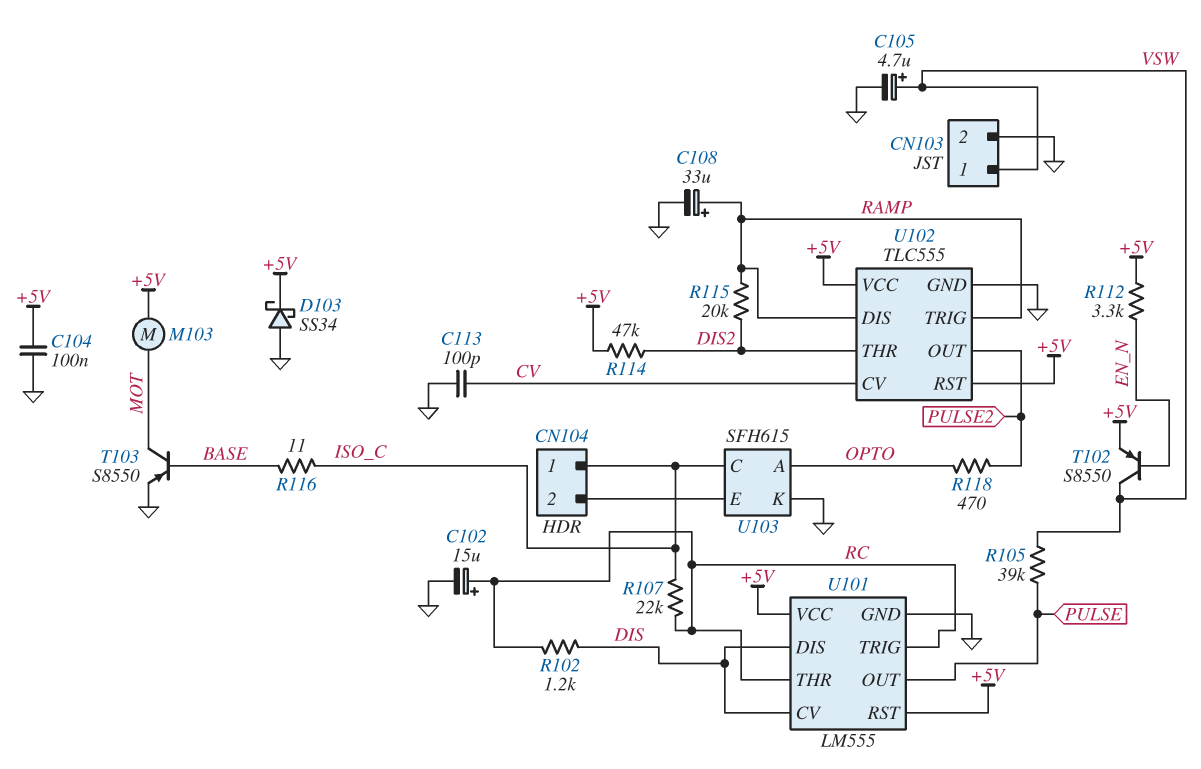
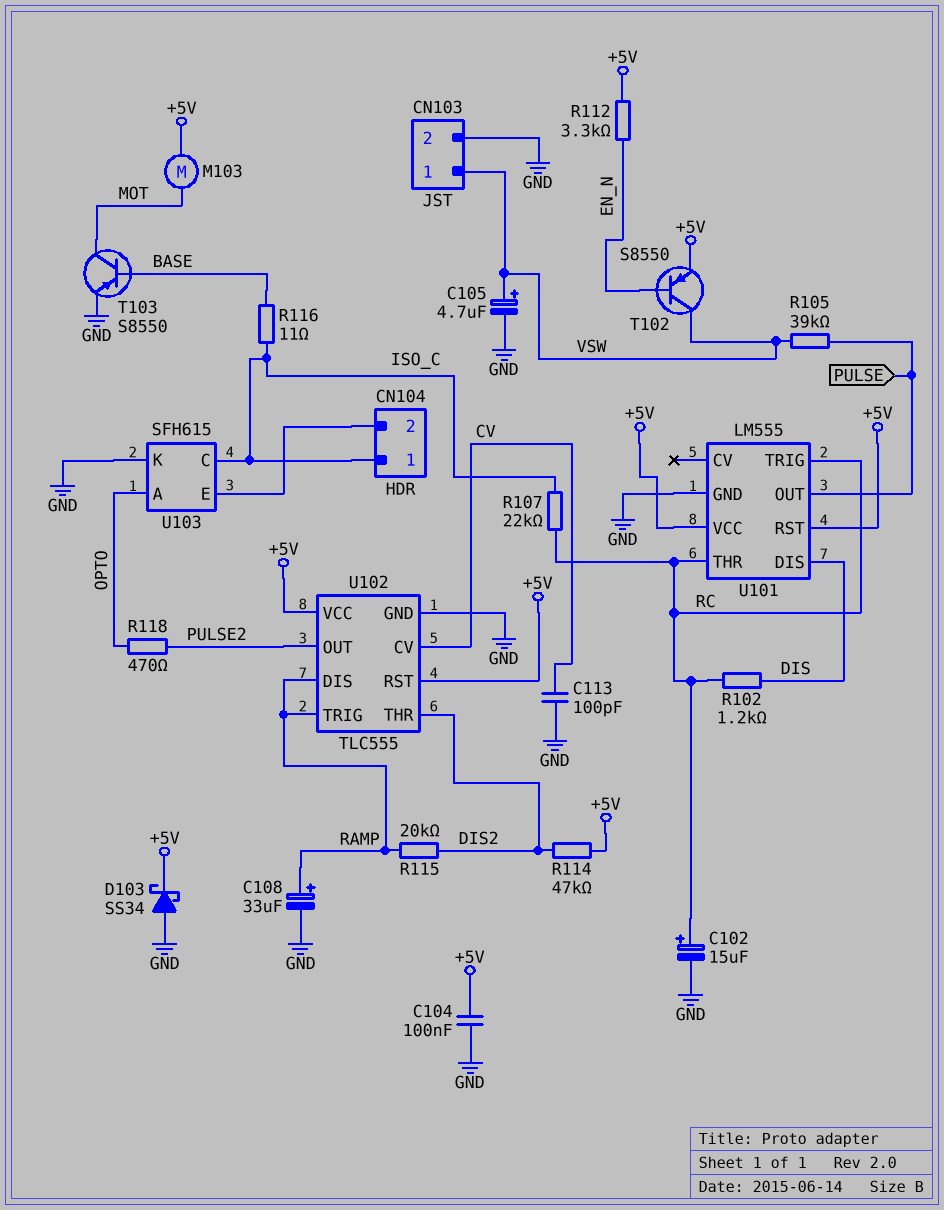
U101 pin CV: DIS -> none

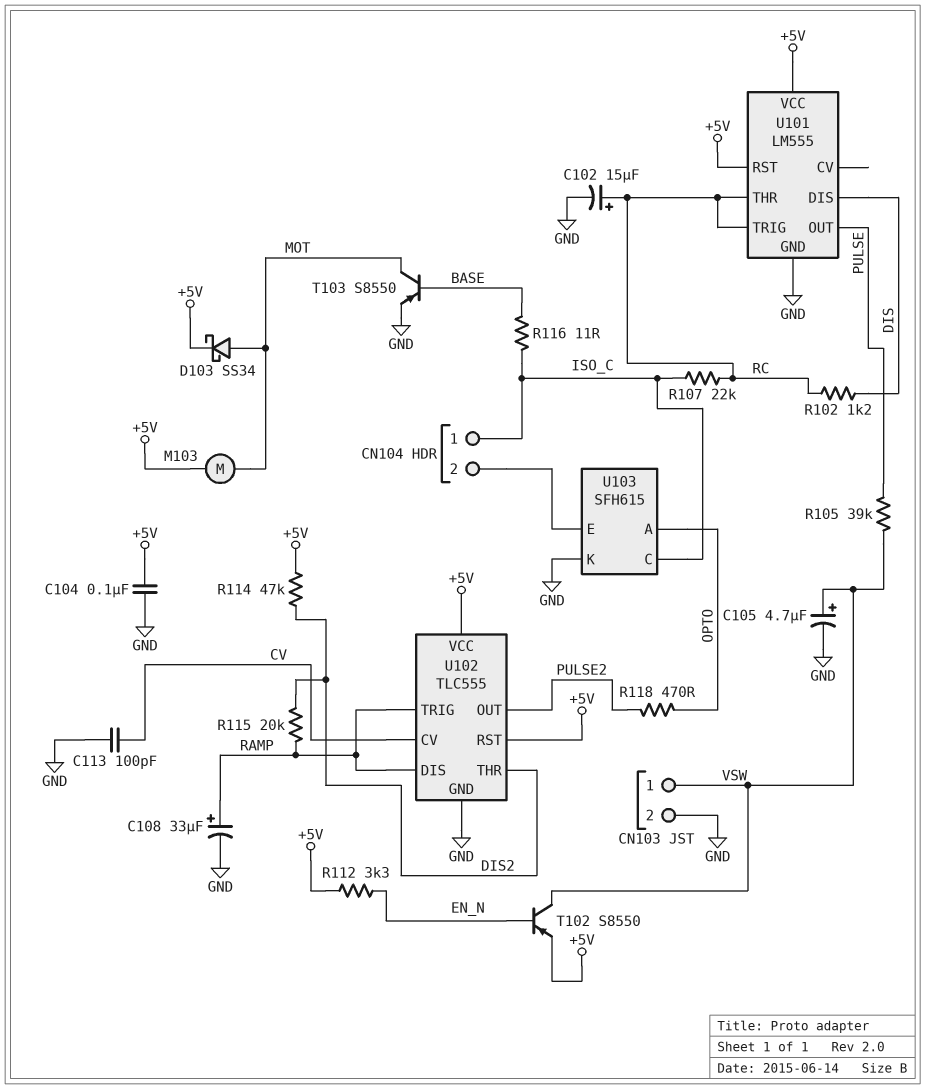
D103: schottky SS34 (A GND, K +5V) -> schottky SS34 (A MOT, K +5V)

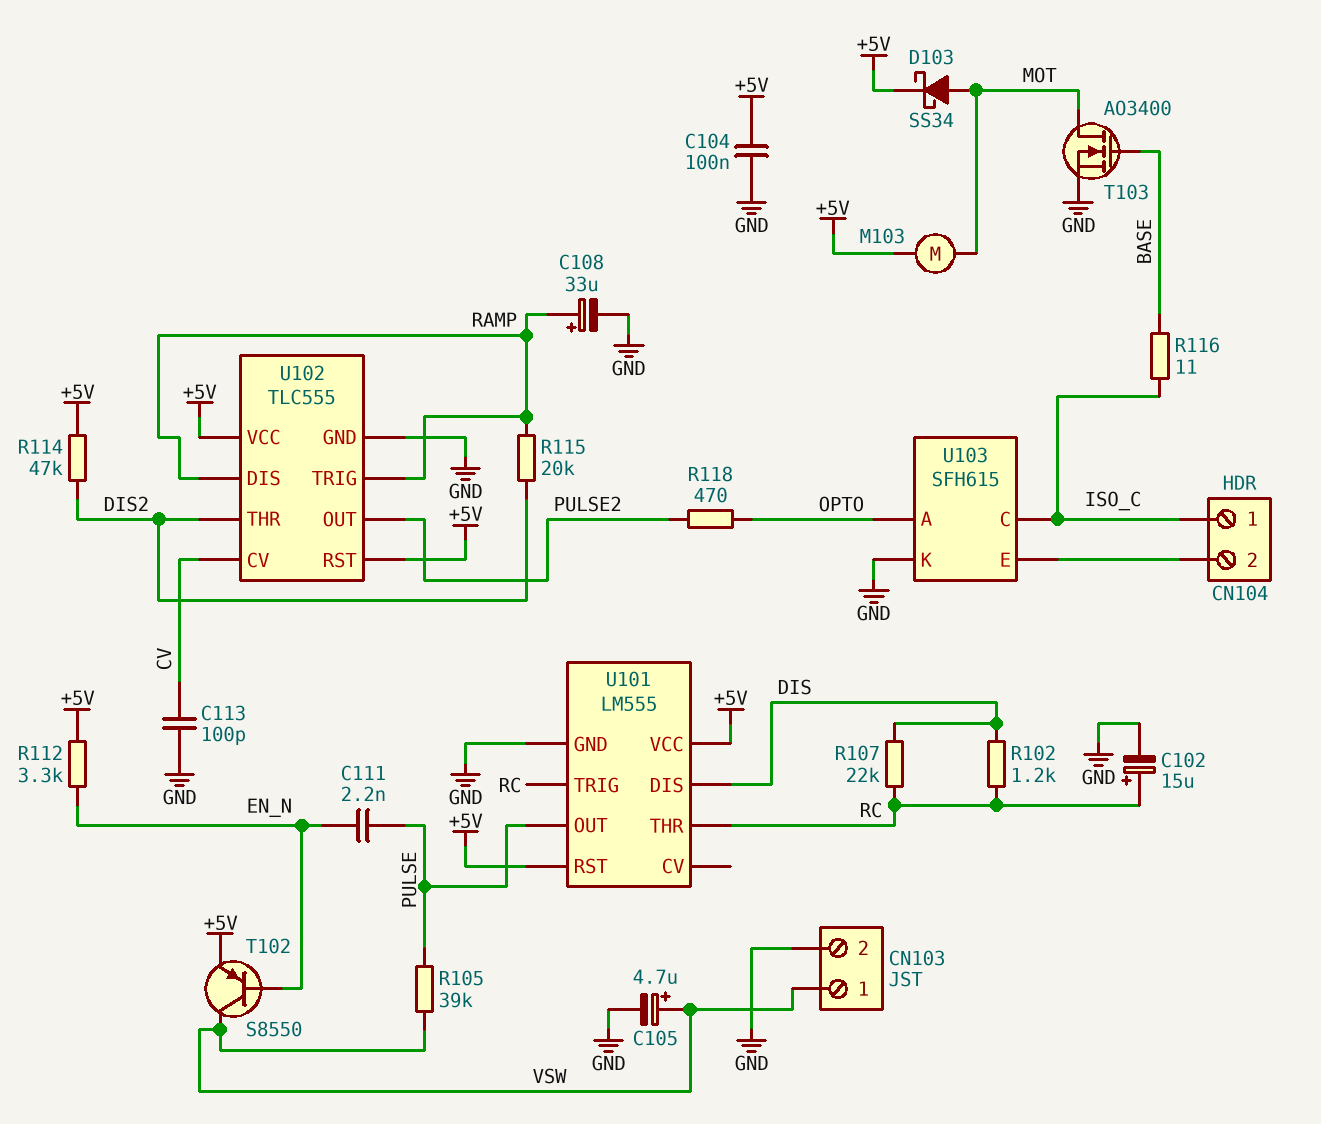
C111: none -> 2.2nF (EN_N, PULSE)
R107: 22k (ISO_C, RC) -> 22k (DIS, RC)
T103: PNP S8550 (B BASE, C MOT, E GND) -> NMOS AO3400 (G BASE, D MOT, S GND)

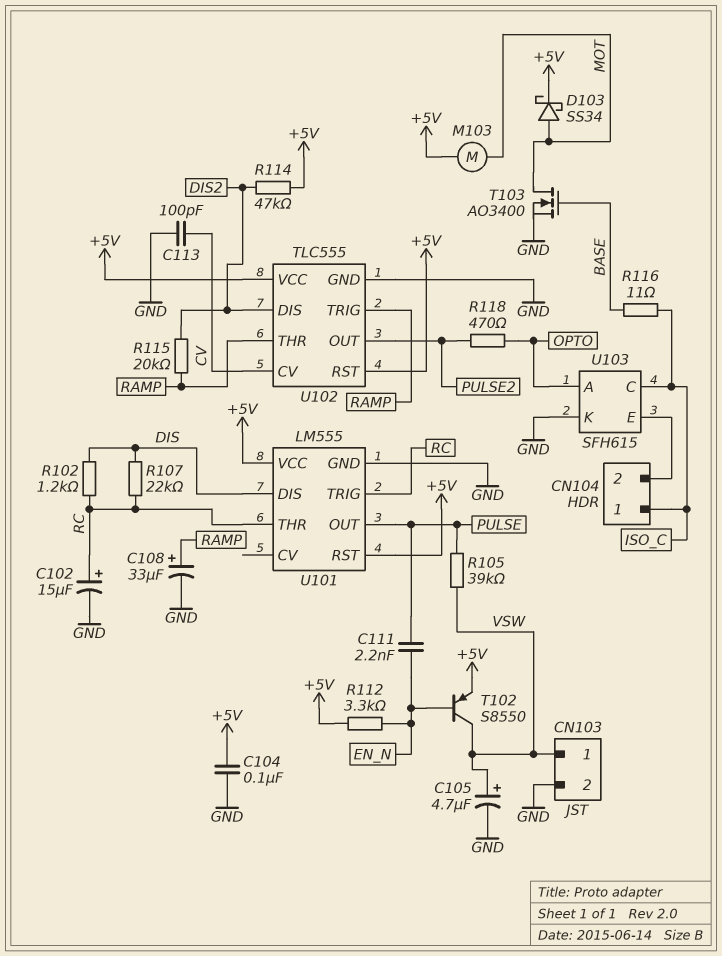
U102 pin DIS: RAMP -> DIS2
U102 pin THR: DIS2 -> RAMP

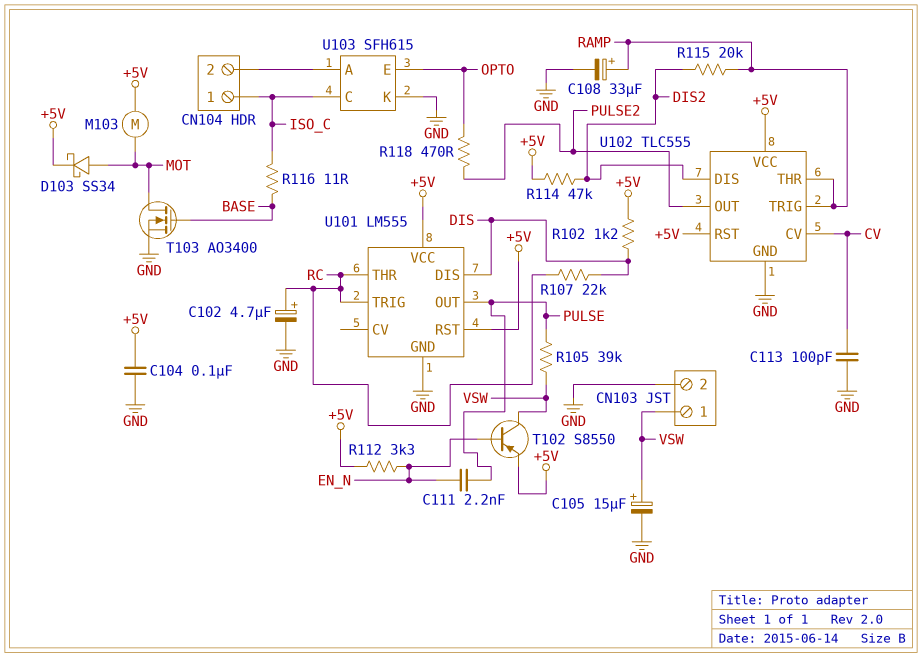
C102: 15uF (plus RC, minus GND) -> 4.7uF (plus RC, minus GND)
C105: 4.7uF (plus VSW, minus GND) -> 15uF (plus VSW, minus GND)
R102: 1.2k (DIS, RC) -> 1.2k (+5V, DIS)
U103 pin A: OPTO -> CN104/2
U103 pin E: CN104/2 -> OPTO

